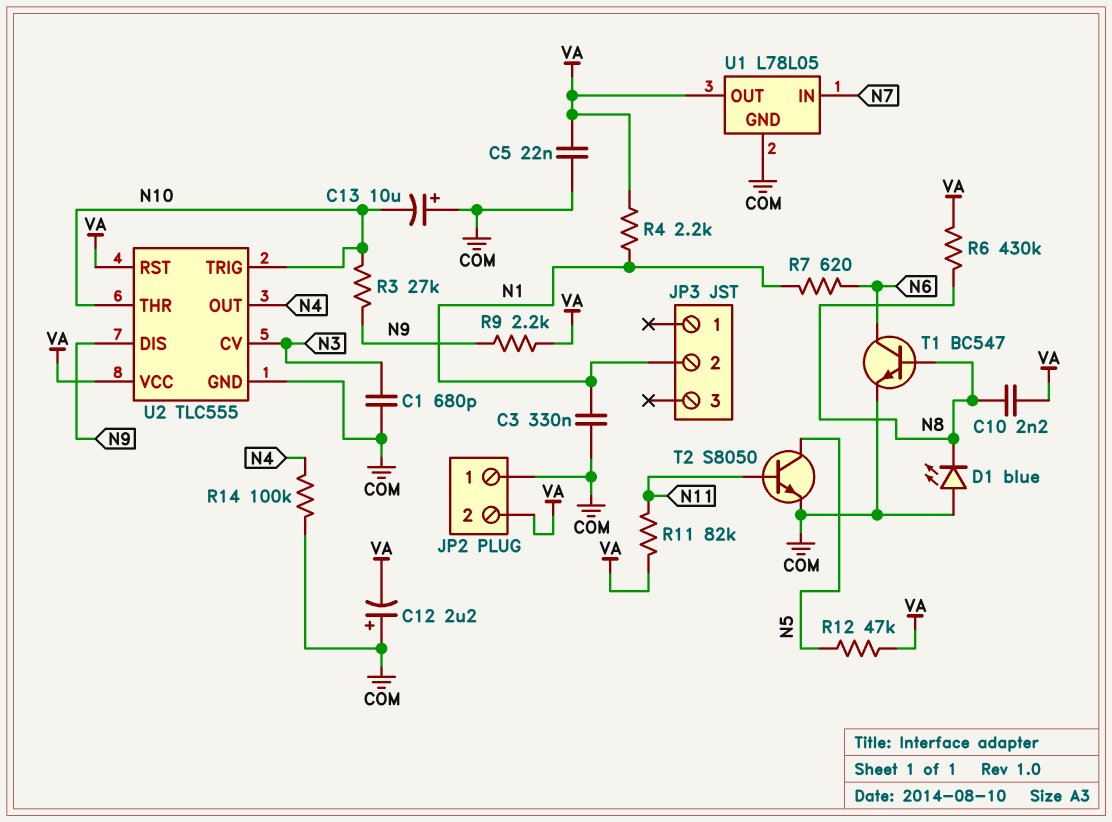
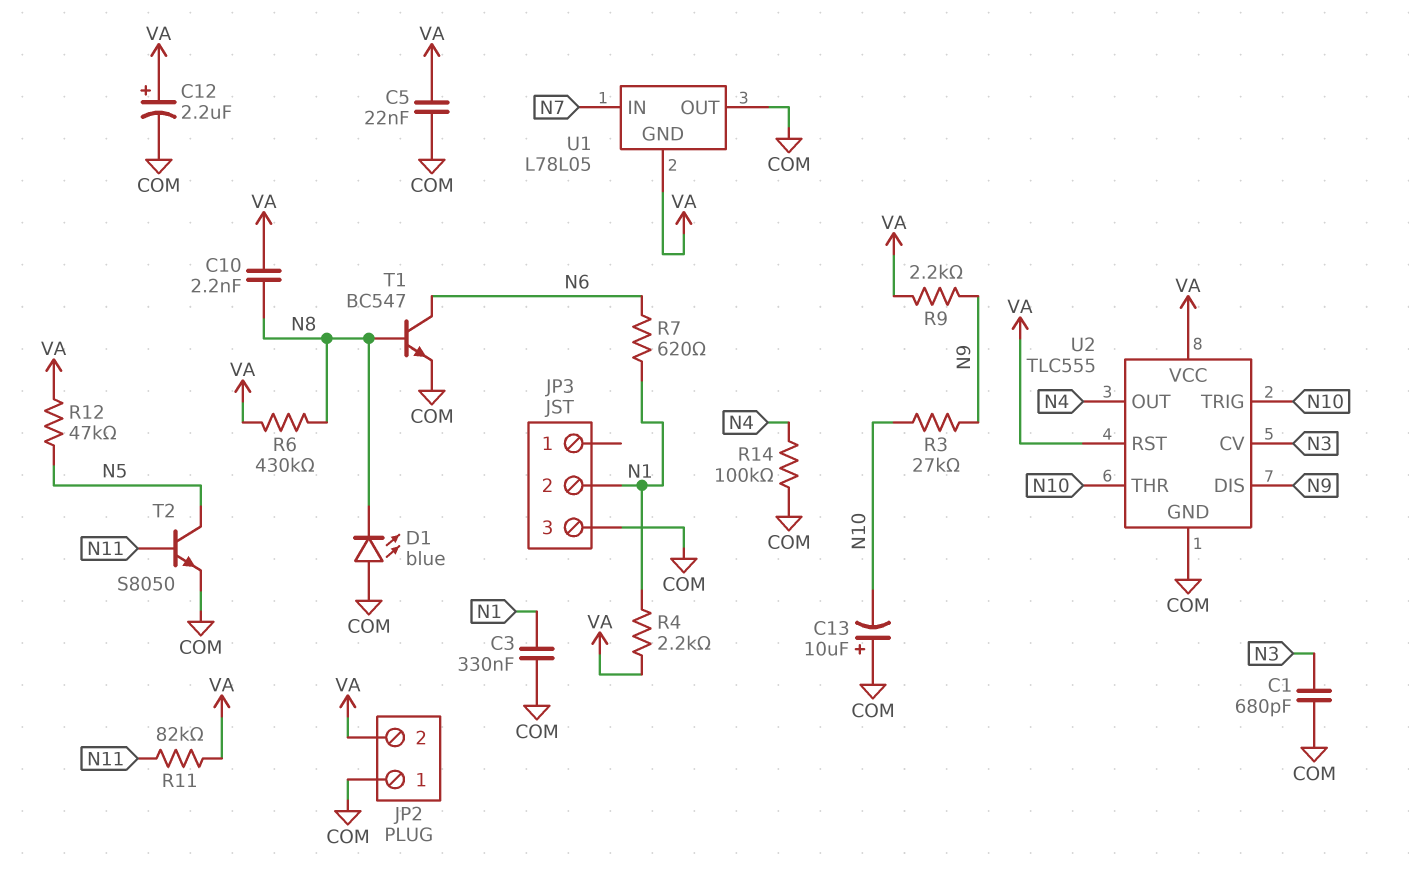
C12: 2.2uF (plus COM, minus VA) -> 2.2uF (plus VA, minus COM)
JP3 pin 3: none -> COM
U1 pin GND: COM -> VA
U1 pin OUT: VA -> COM

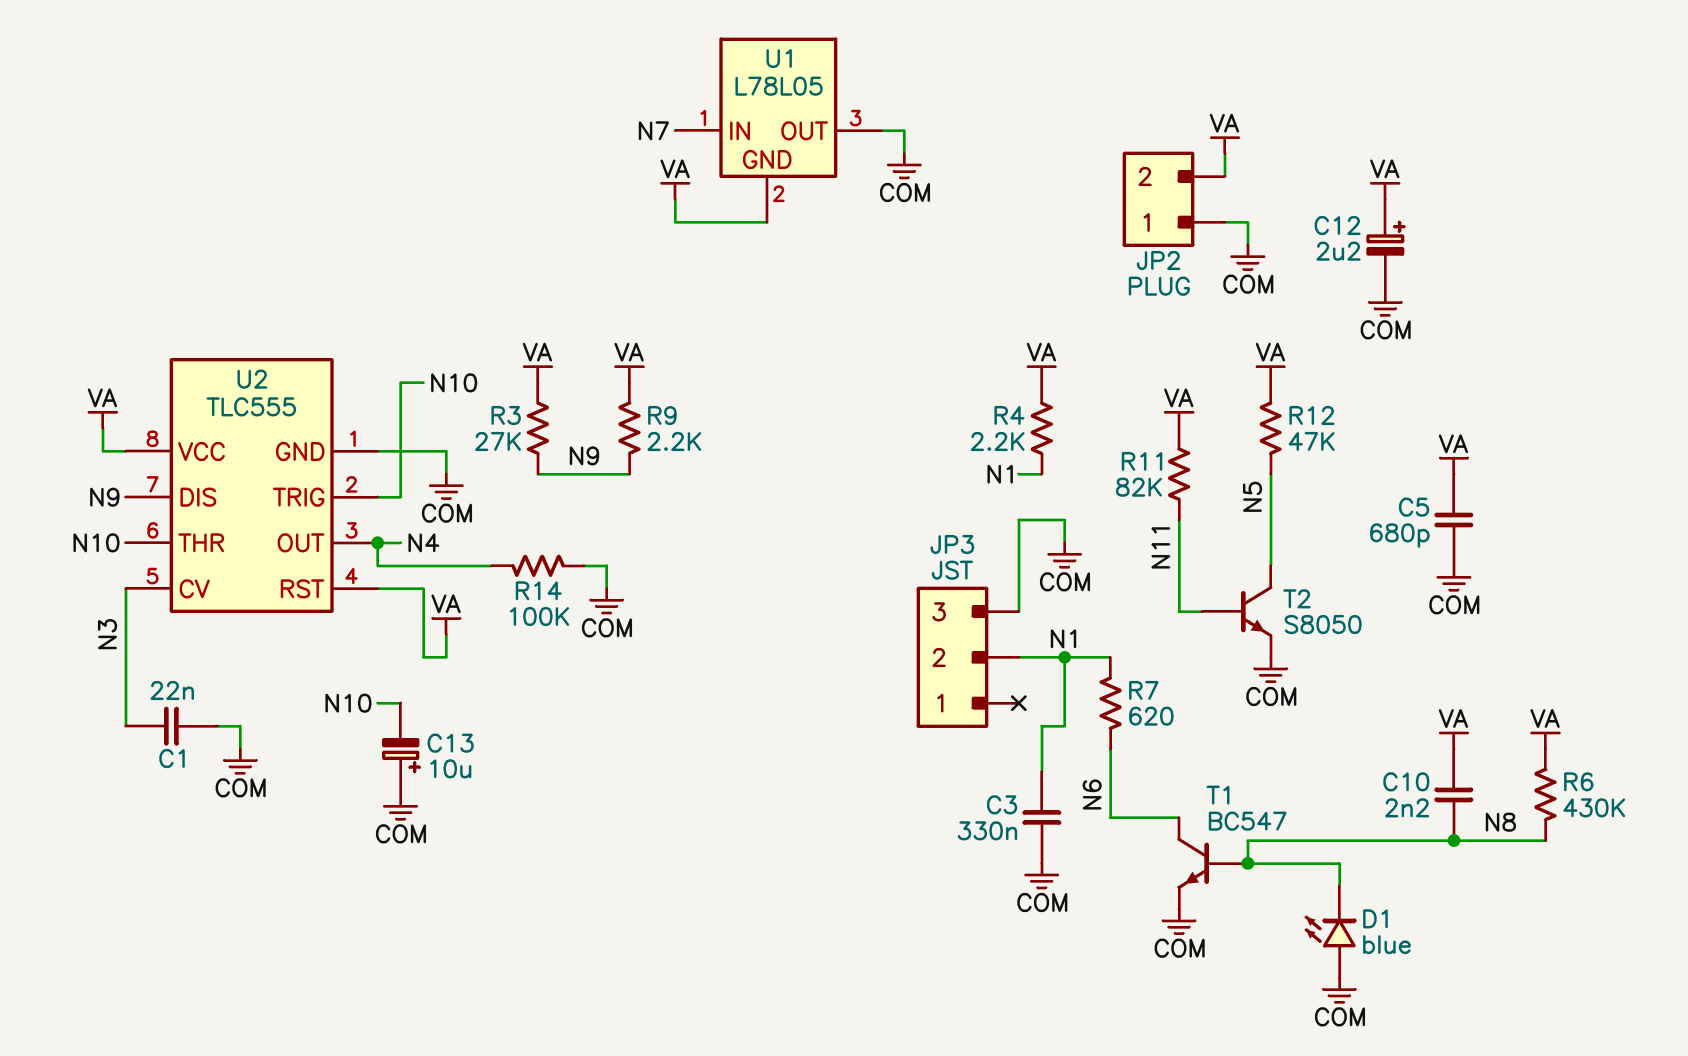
C1: 680pF (COM, N3) -> 22nF (COM, N3)
C5: 22nF (COM, VA) -> 680pF (COM, VA)
R3: 27k (N9, N10) -> 27k (N9, VA)

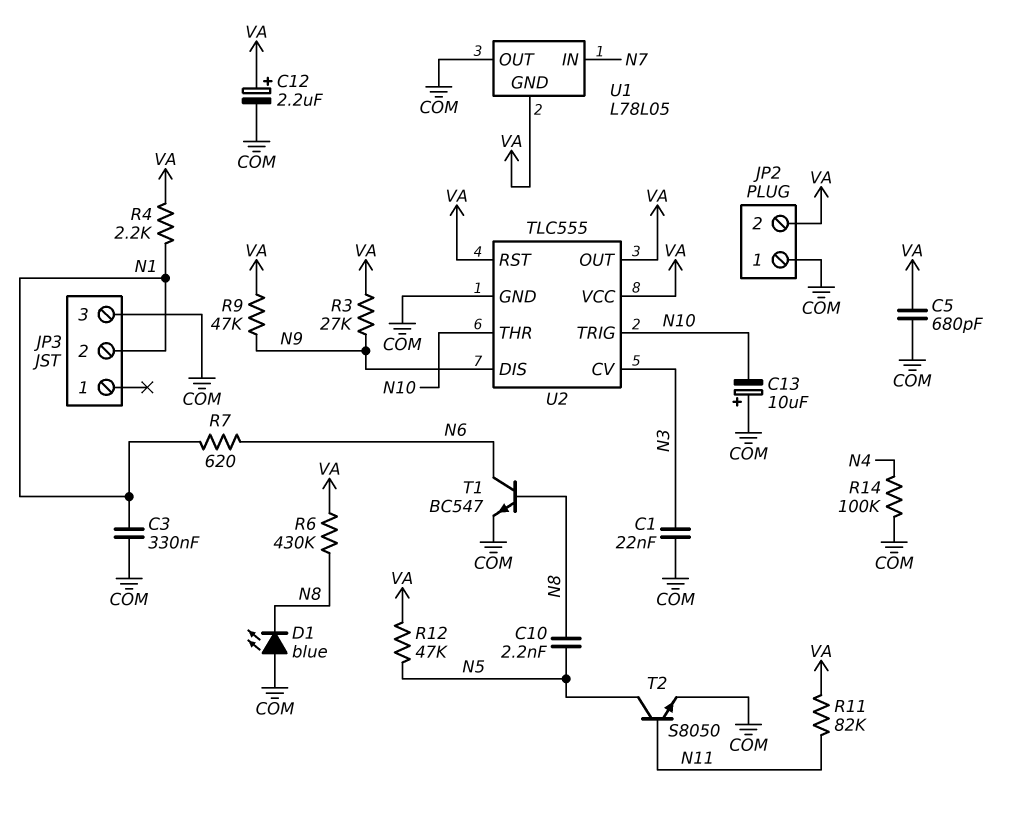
C10: 2.2nF (N8, VA) -> 2.2nF (N5, N8)
R9: 2.2k (N9, VA) -> 47k (N9, VA)
U2 pin OUT: N4 -> VA

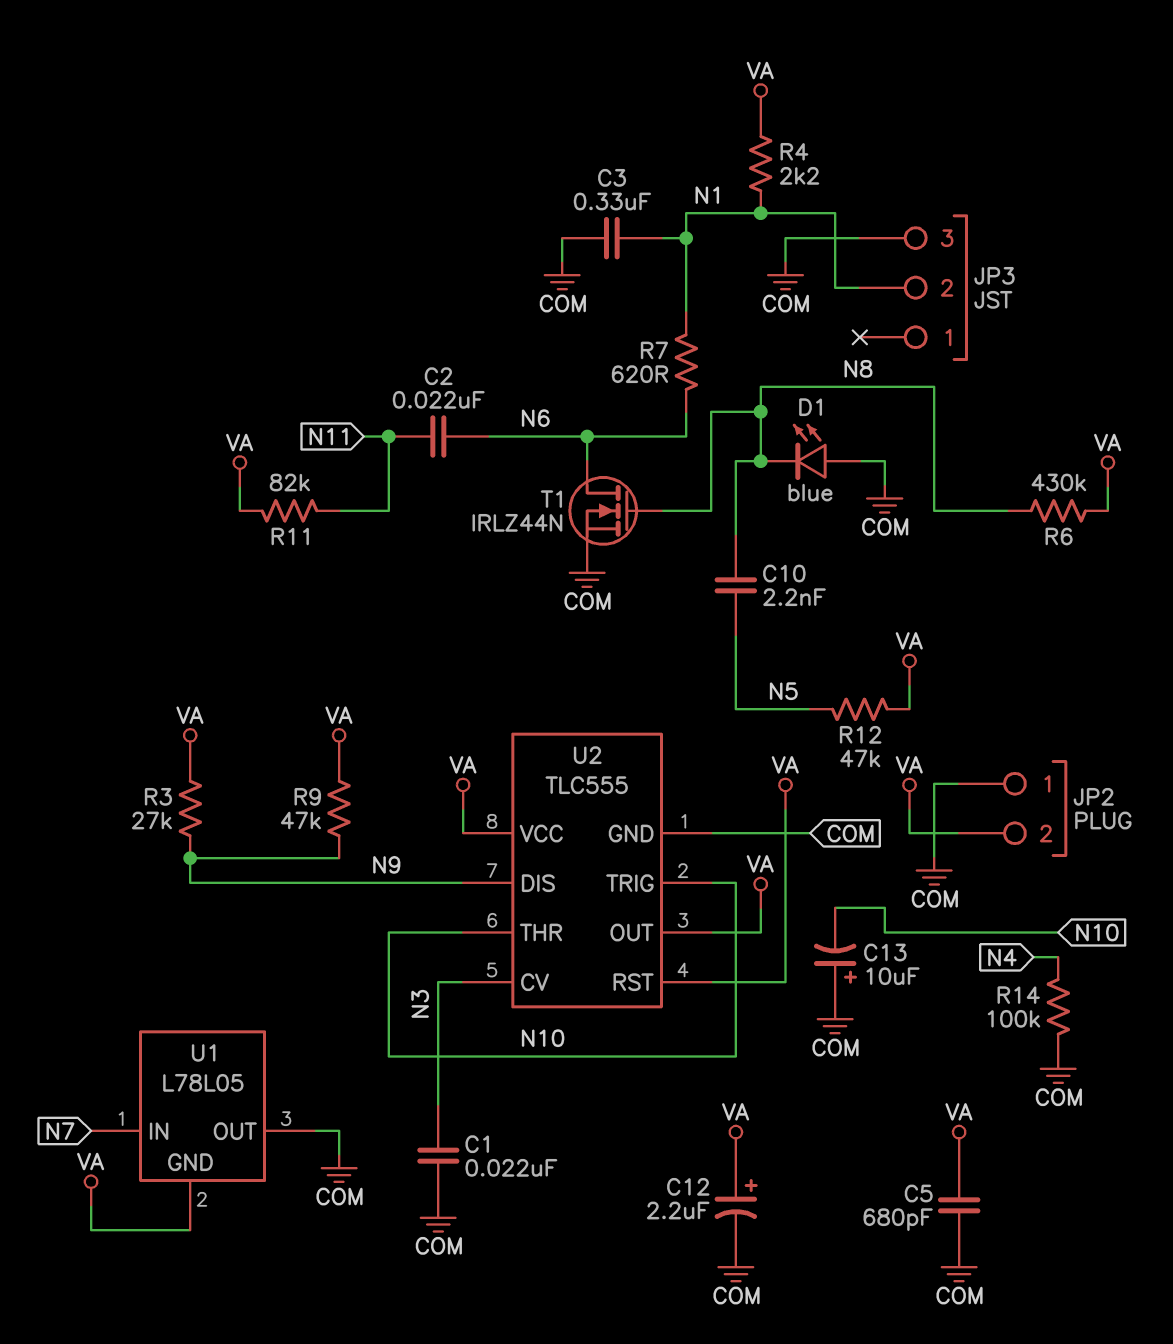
C2: none -> 22nF (N6, N11)
T1: NPN BC547 (B N8, C N6, E COM) -> NMOS IRLZ44N (G N8, D N6, S COM)
T2: NPN S8050 (B N11, C N5, E COM) -> none

